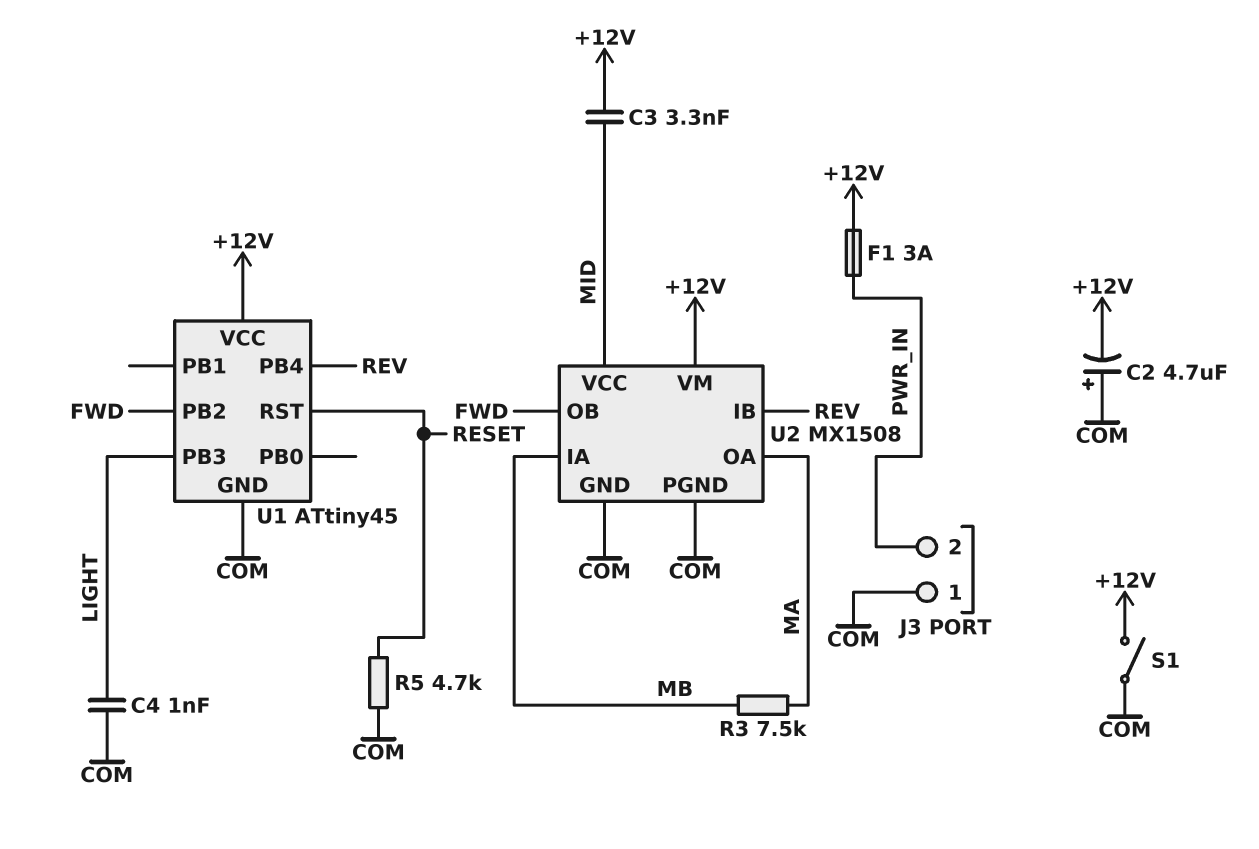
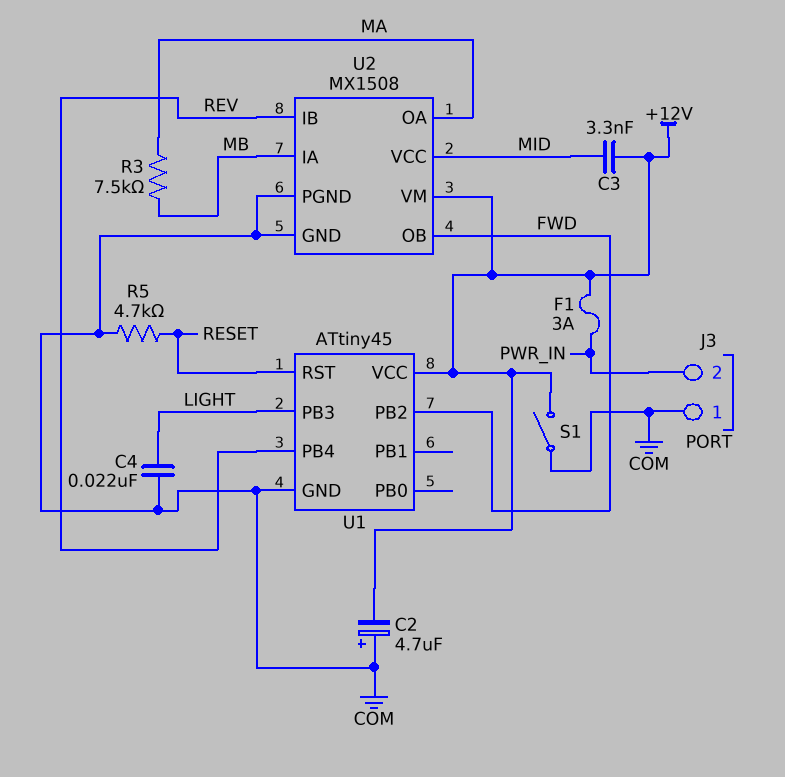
C4: 1nF (COM, LIGHT) -> 22nF (COM, LIGHT)

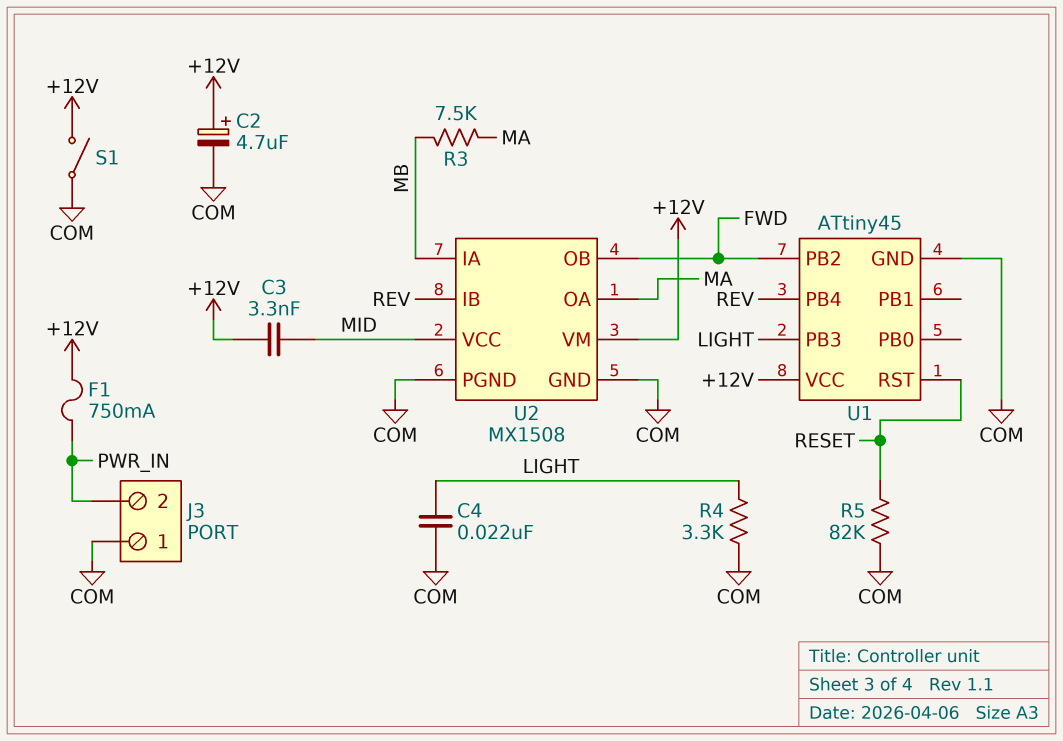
C2: 4.7uF (plus COM, minus +12V) -> 4.7uF (plus +12V, minus COM)
F1: 3A (+12V, PWR_IN) -> 750mA (+12V, PWR_IN)
R4: none -> 3.3k (COM, LIGHT)
R5: 4.7k (COM, RESET) -> 82k (COM, RESET)

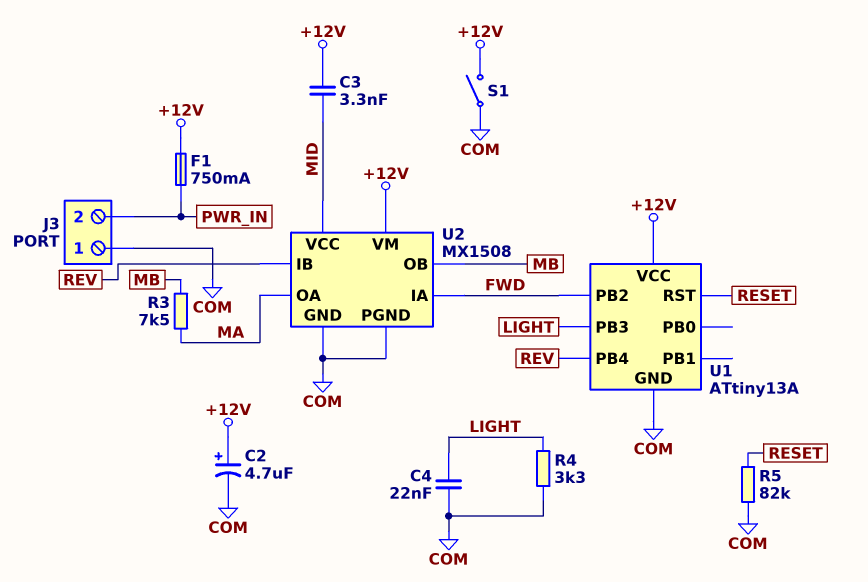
U1: ATtiny45 -> ATtiny13A
U2 pin IA: MB -> FWD
U2 pin OB: FWD -> MB

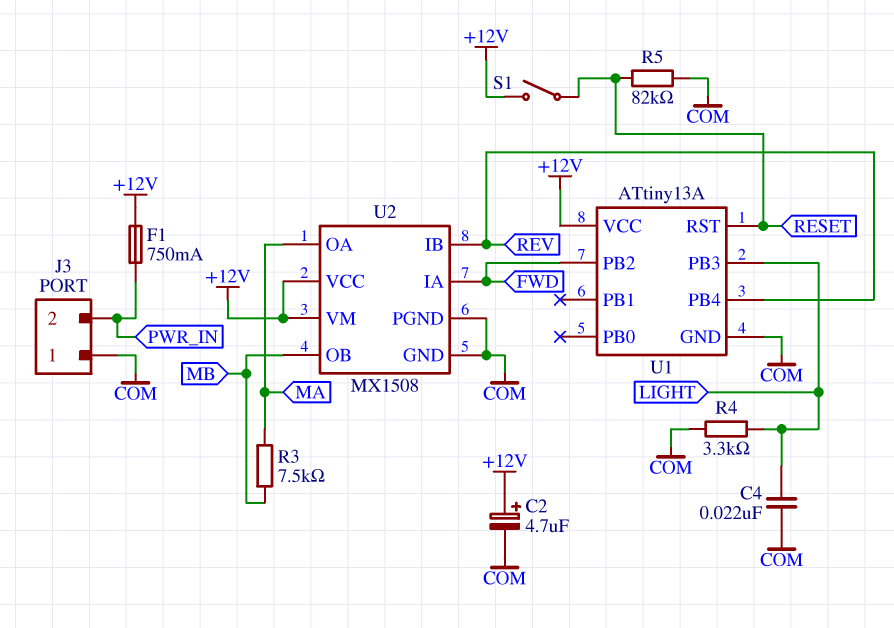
C3: 3.3nF (+12V, MID) -> none
S1: switch (+12V, COM) -> switch (+12V, RESET)
U2 pin VCC: MID -> +12V

